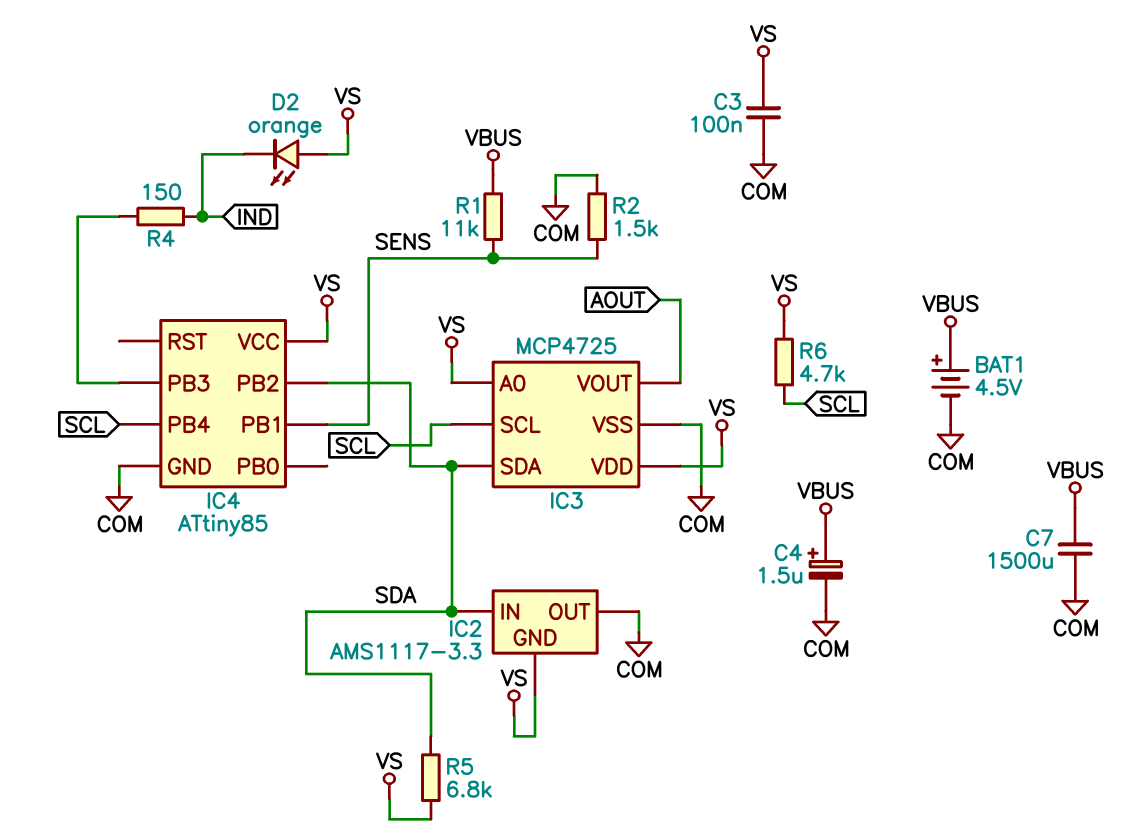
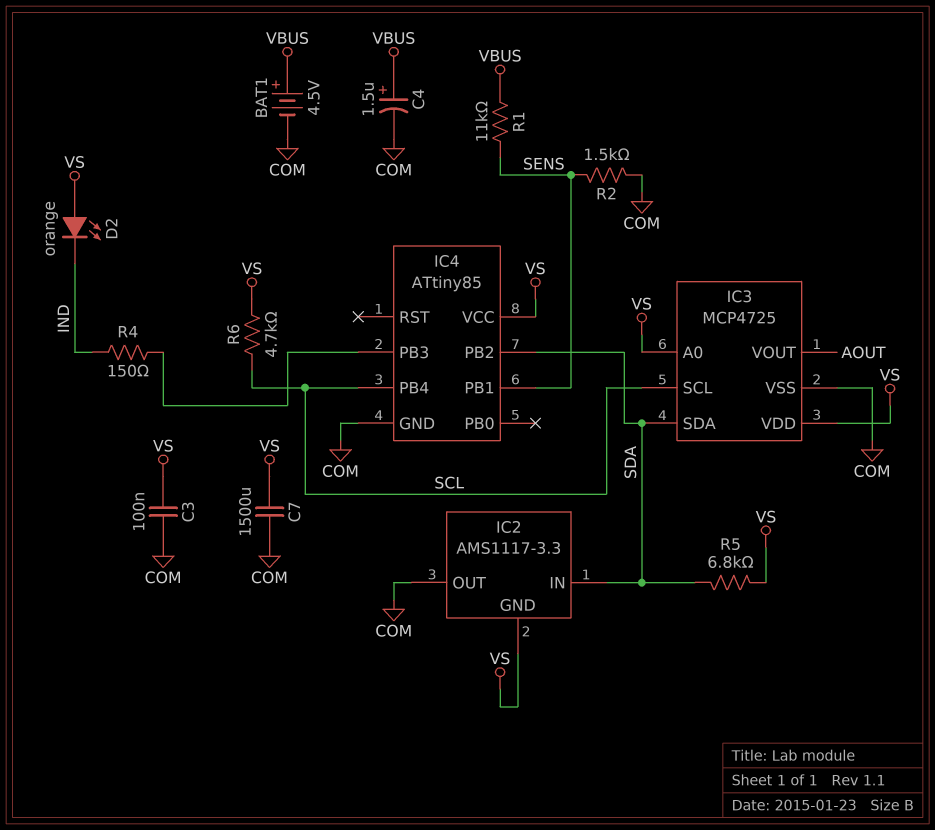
C7: 1500uF (COM, VBUS) -> 1500uF (COM, VS)

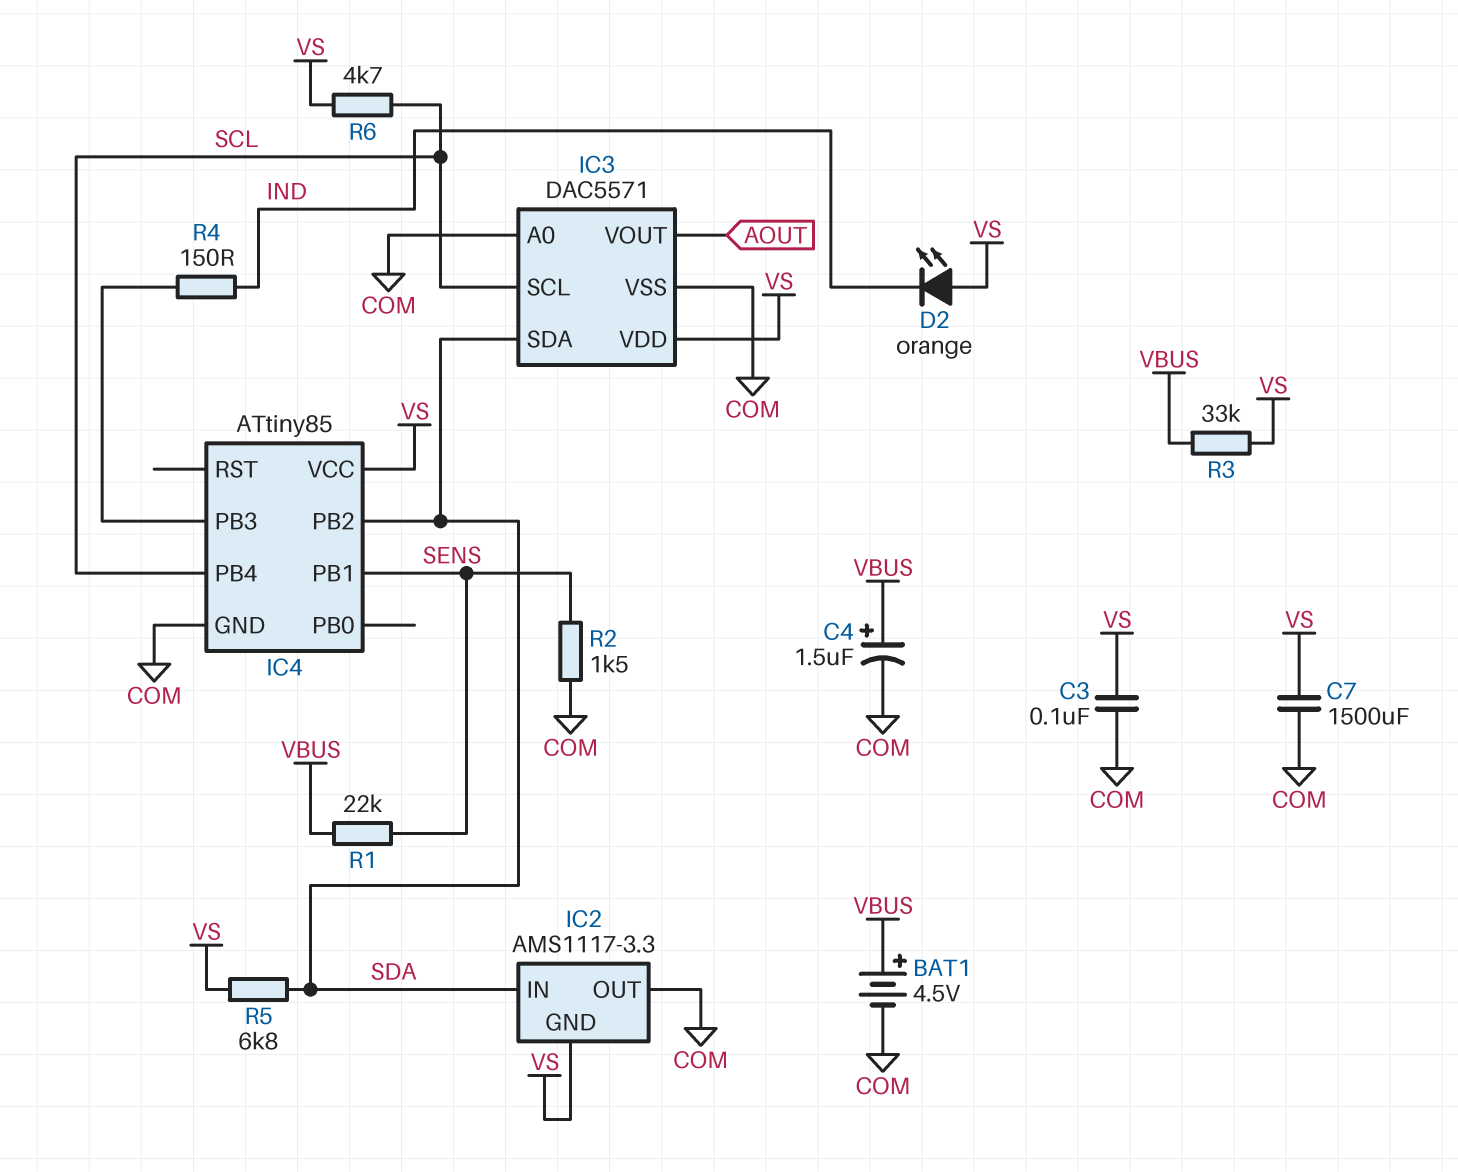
IC3: MCP4725 -> DAC5571
IC3 pin A0: VS -> COM
R1: 11k (SENS, VBUS) -> 22k (SENS, VBUS)
R3: none -> 33k (VBUS, VS)

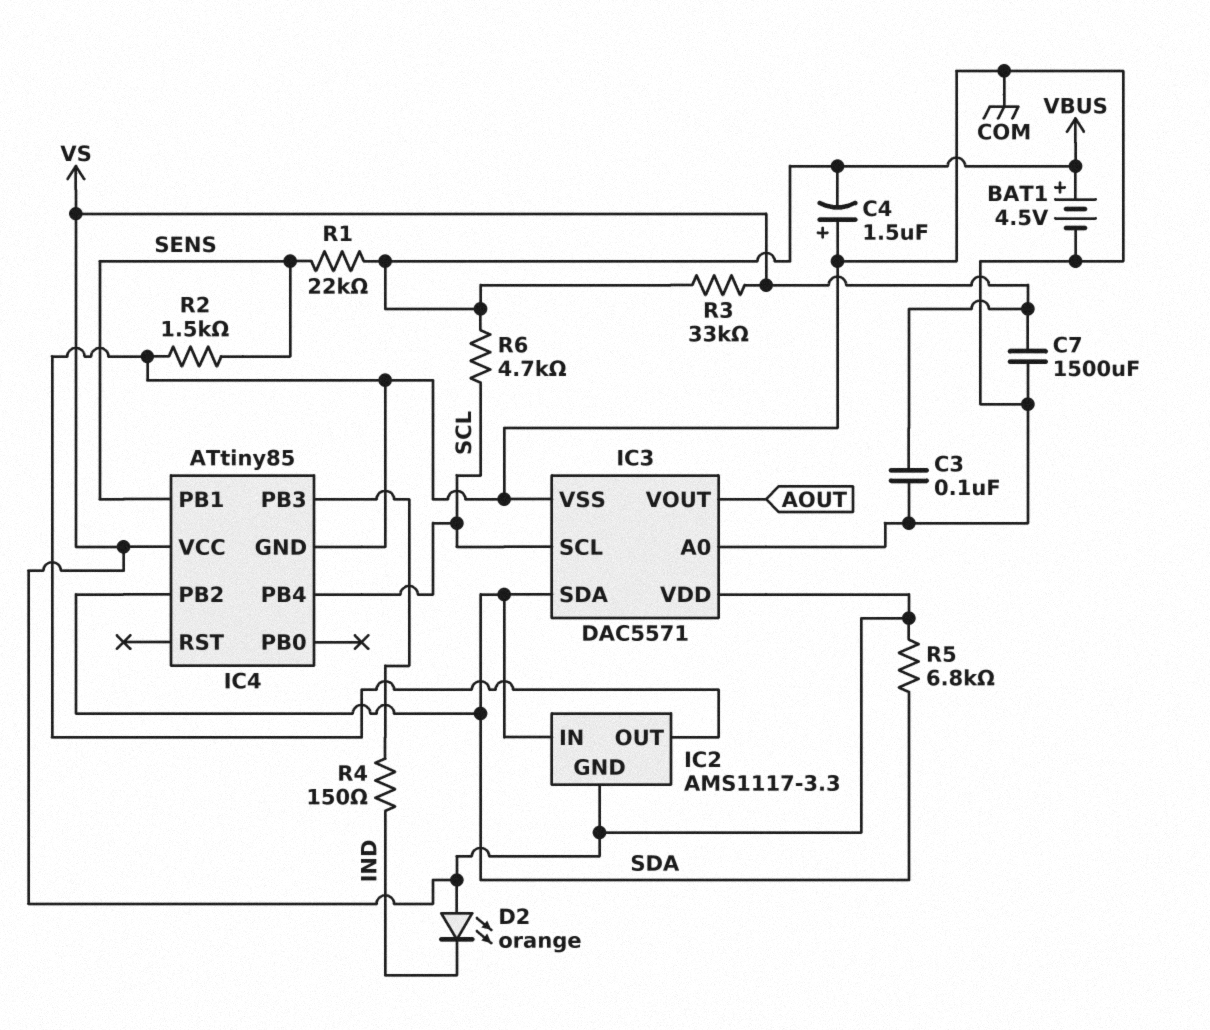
C4: 1.5uF (plus VBUS, minus COM) -> 1.5uF (plus COM, minus VBUS)
R6: 4.7k (SCL, VS) -> 4.7k (SCL, VBUS)

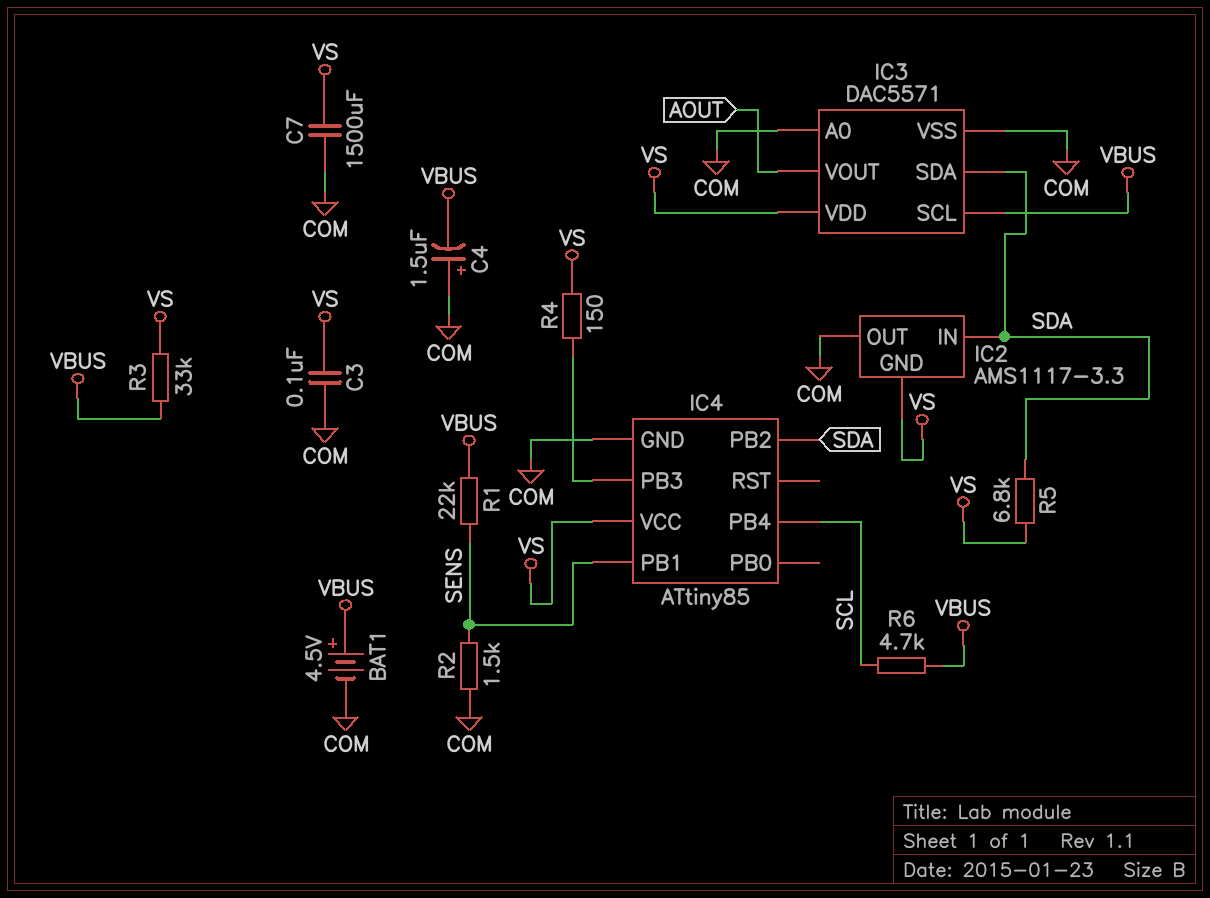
D2: LED orange (A VS, K IND) -> none
IC3 pin SCL: SCL -> VBUS
R4: 150 (IC4/PB3, IND) -> 150 (IC4/PB3, VS)

